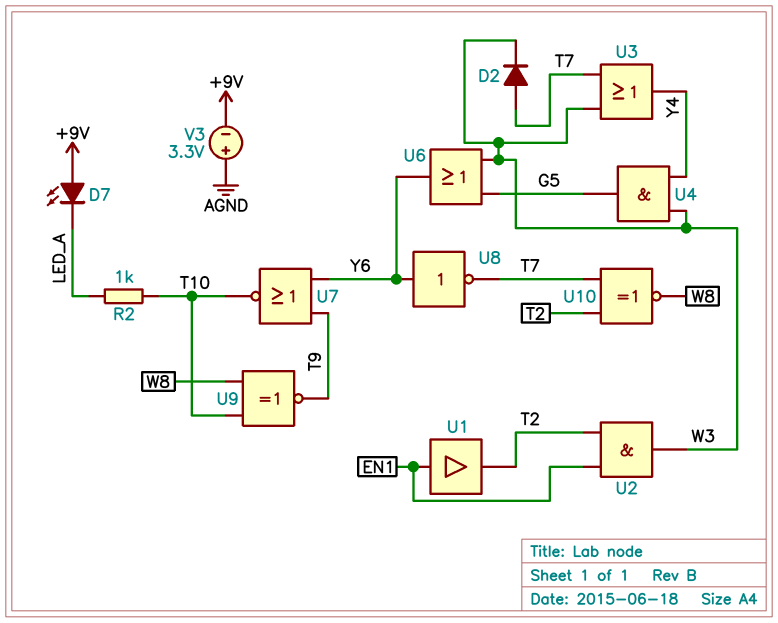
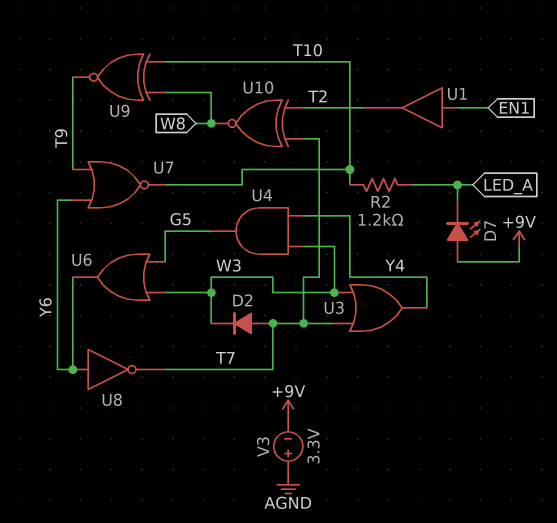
R2: 1k (LED_A, T10) -> 1.2k (LED_A, T10)
U2: AND (in EN1, in T2, out W3) -> none

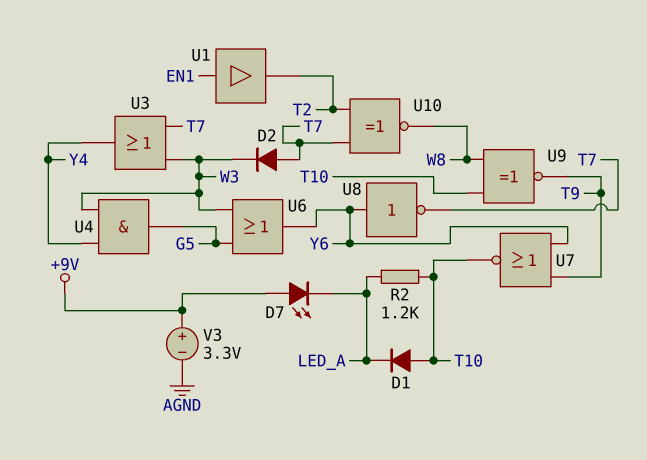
D1: none -> diode (A T10, K LED_A)
V3: 3.3V (plus AGND, minus +9V) -> 3.3V (plus +9V, minus AGND)

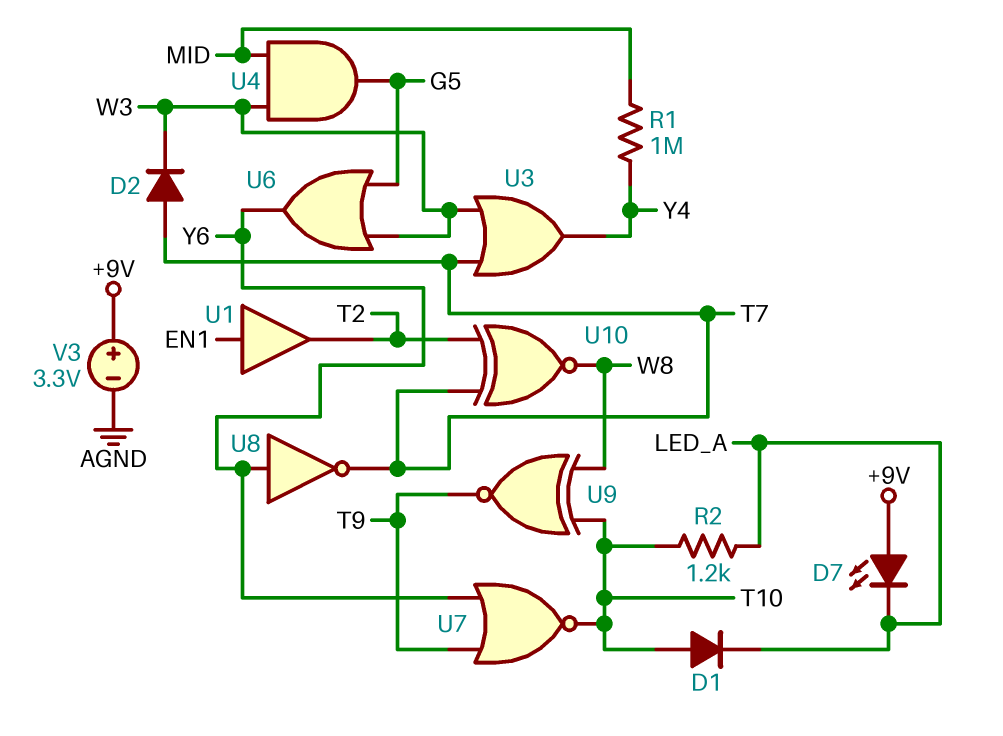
R1: none -> 1M (MID, Y4)
U4: AND (in W3, in Y4, out G5) -> AND (in MID, in W3, out G5)

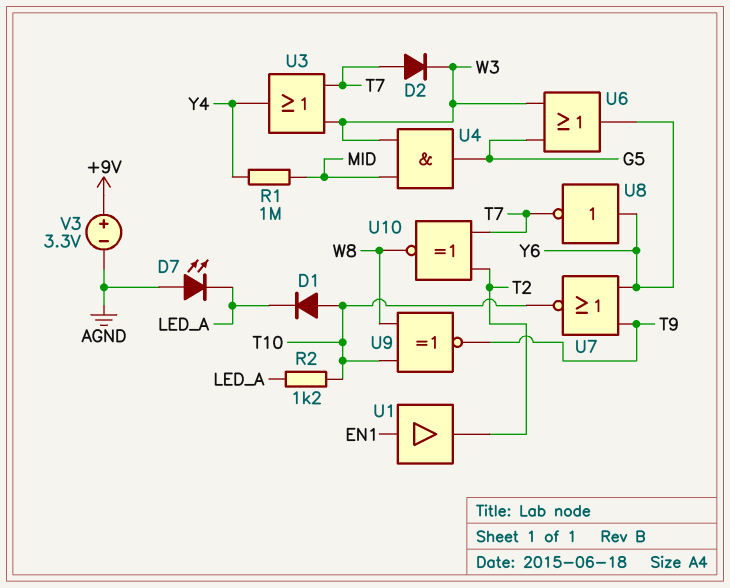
D7: LED (A +9V, K LED_A) -> LED (A AGND, K LED_A)

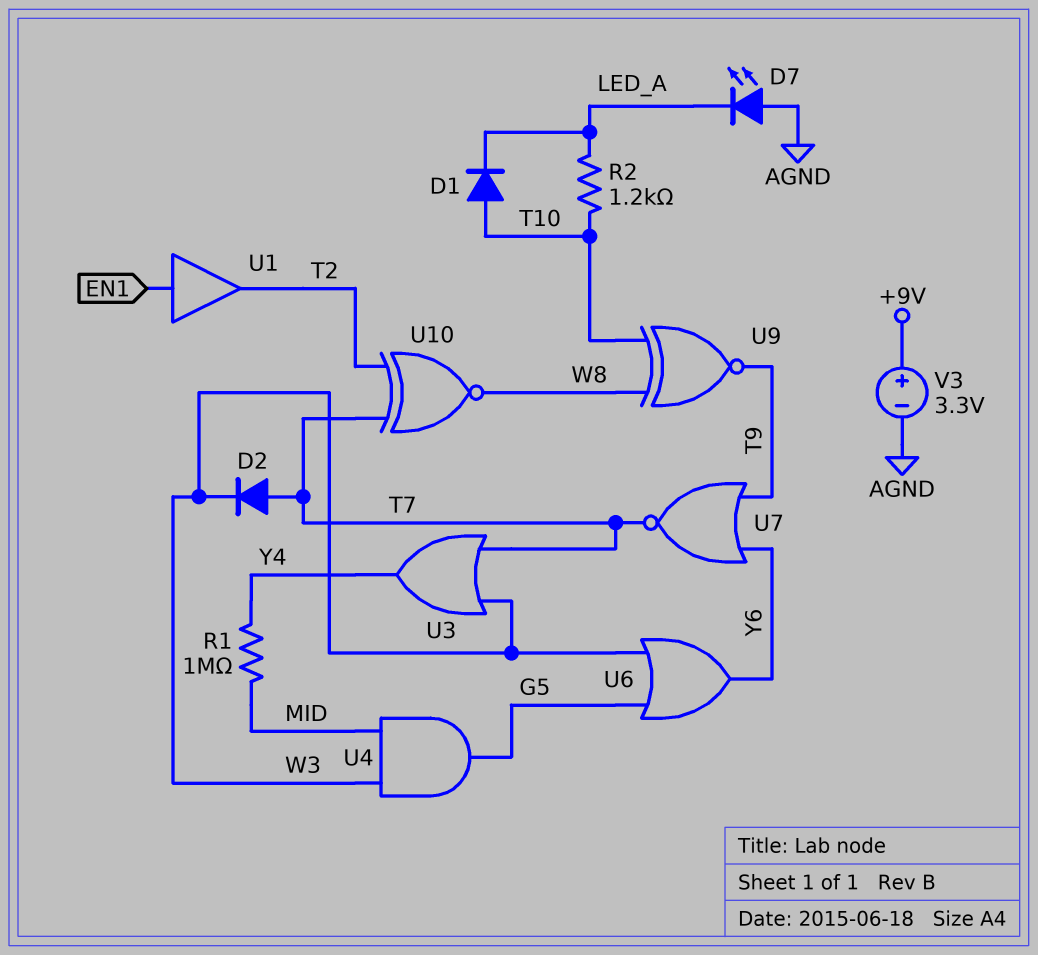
U7: NOR (in T9, in Y6, out T10) -> NOR (in T9, in Y6, out T7)
U8: NOT (in Y6, out T7) -> none

